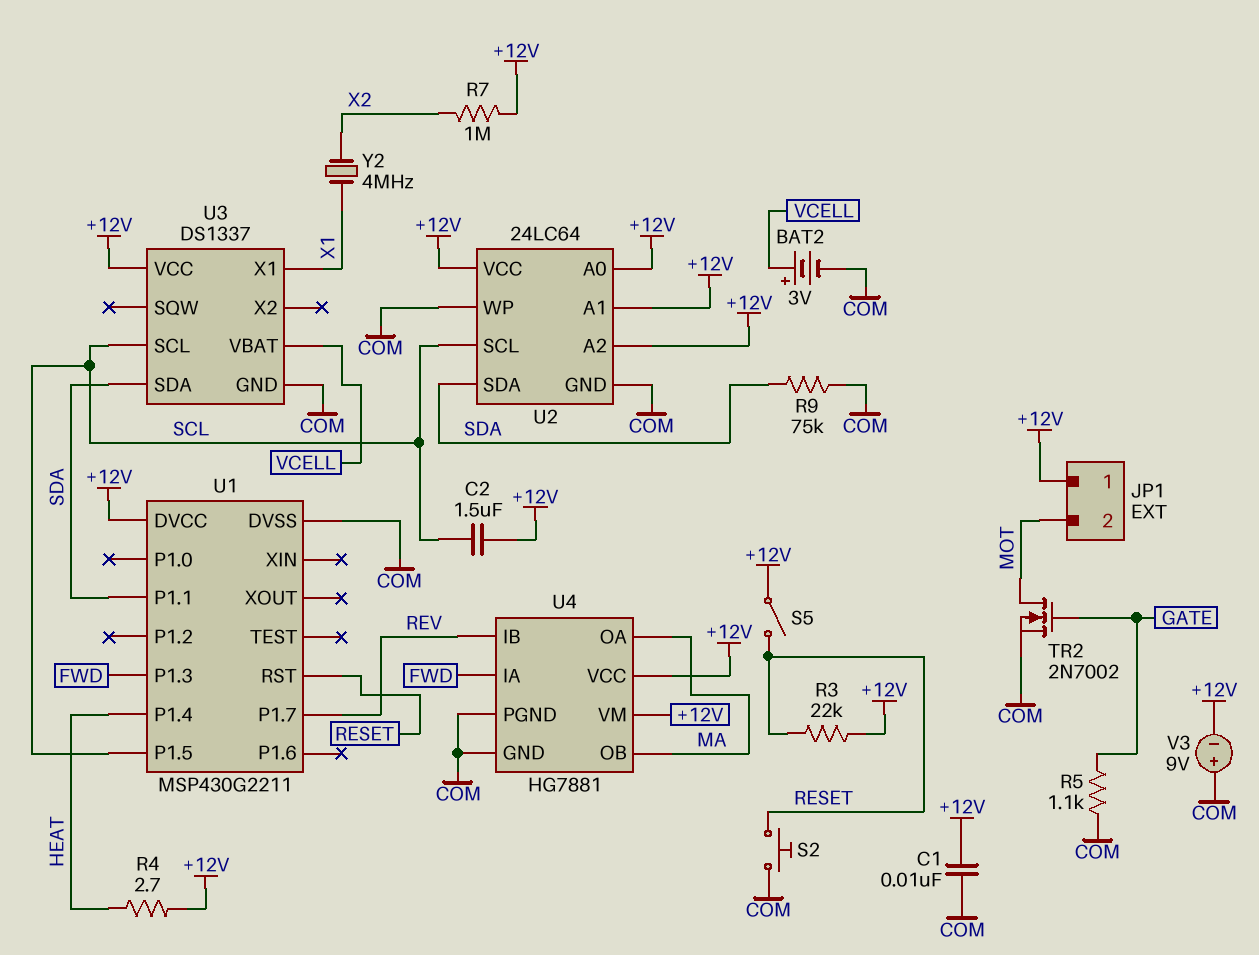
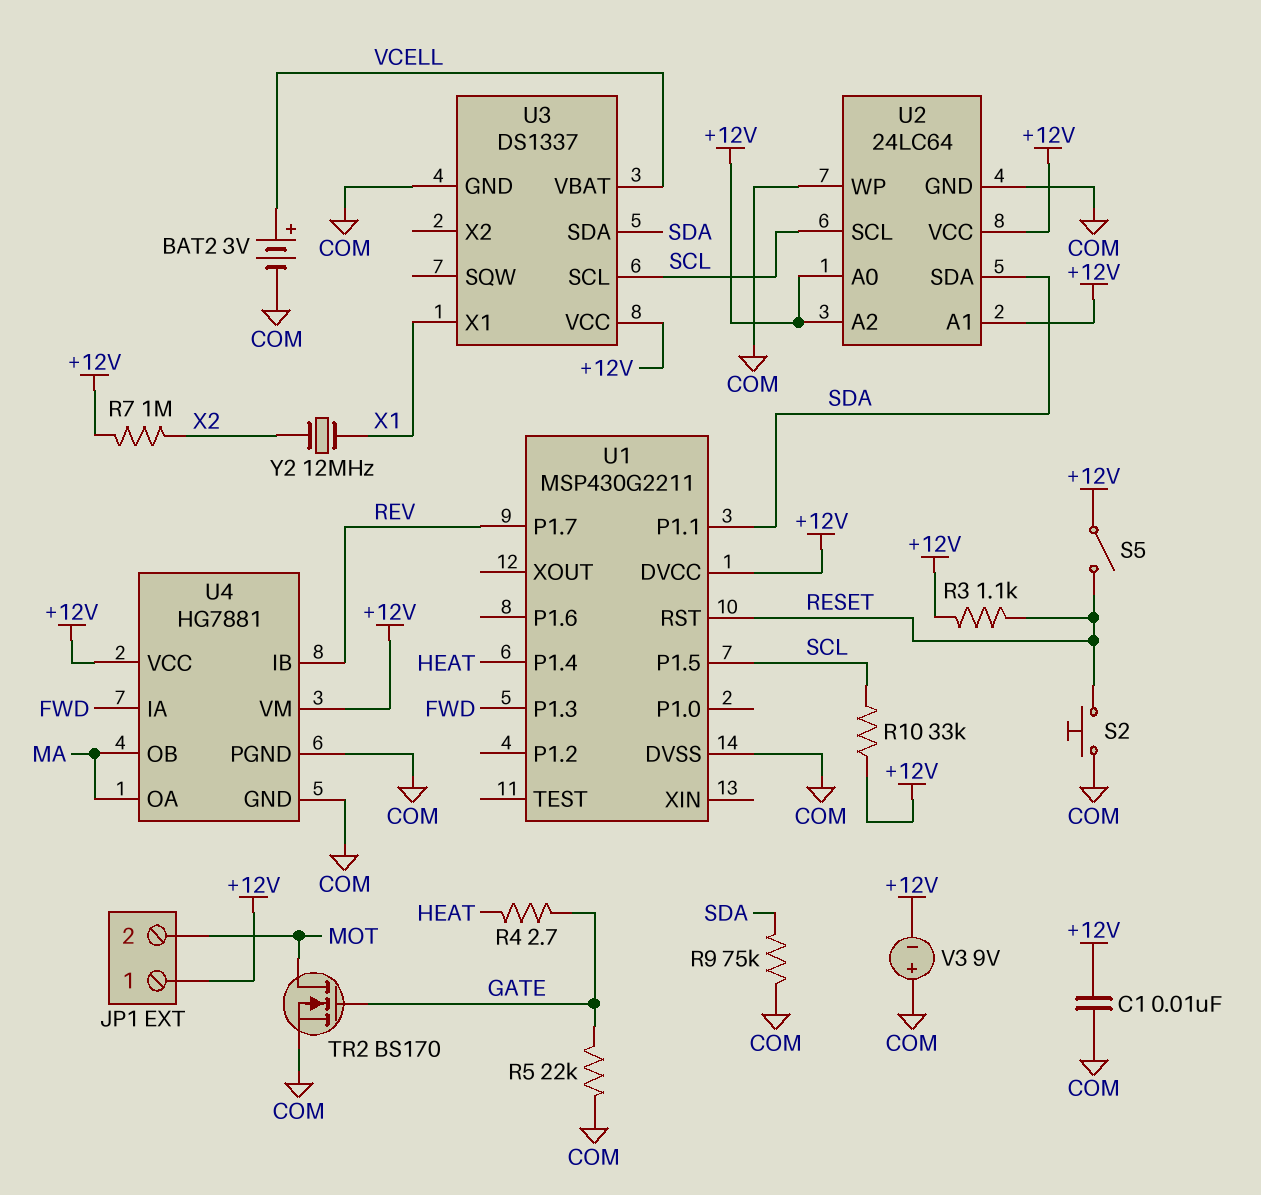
C2: 1.5uF (+12V, SCL) -> none
R3: 22k (+12V, RESET) -> 1.1k (+12V, RESET)
R4: 2.7 (+12V, HEAT) -> 2.7 (GATE, HEAT)
R5: 1.1k (COM, GATE) -> 22k (COM, GATE)
R10: none -> 33k (+12V, SCL)
TR2: NMOS 2N7002 (G GATE, D MOT, S COM) -> NMOS BS170 (G GATE, D MOT, S COM)
Y2: 4MHz (X1, X2) -> 12MHz (X1, X2)

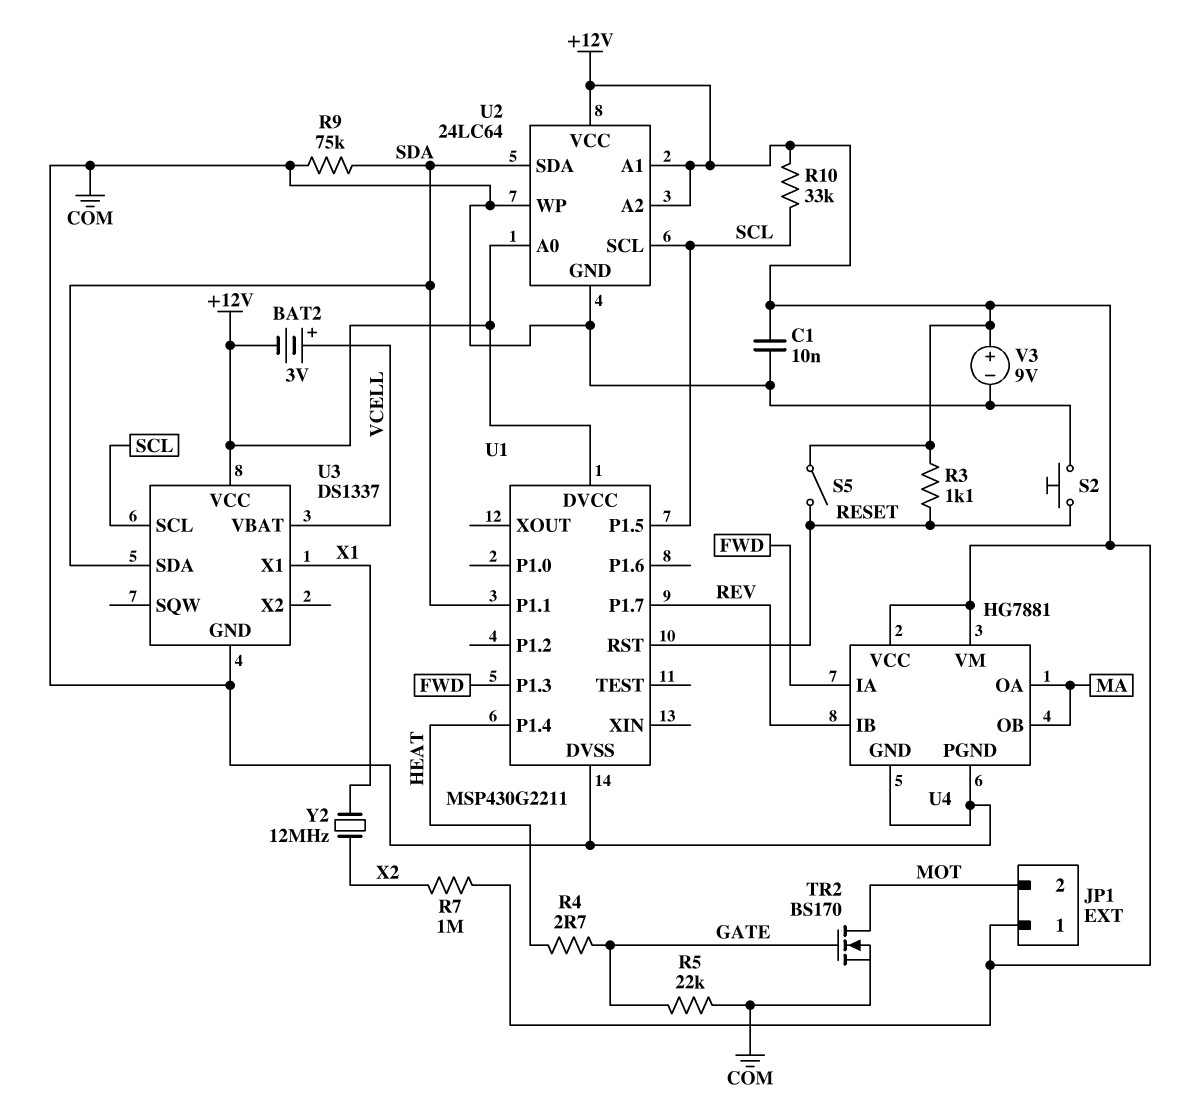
BAT2: 3V (plus VCELL, minus COM) -> 3V (plus VCELL, minus +12V)
V3: 9V (plus COM, minus +12V) -> 9V (plus +12V, minus COM)

